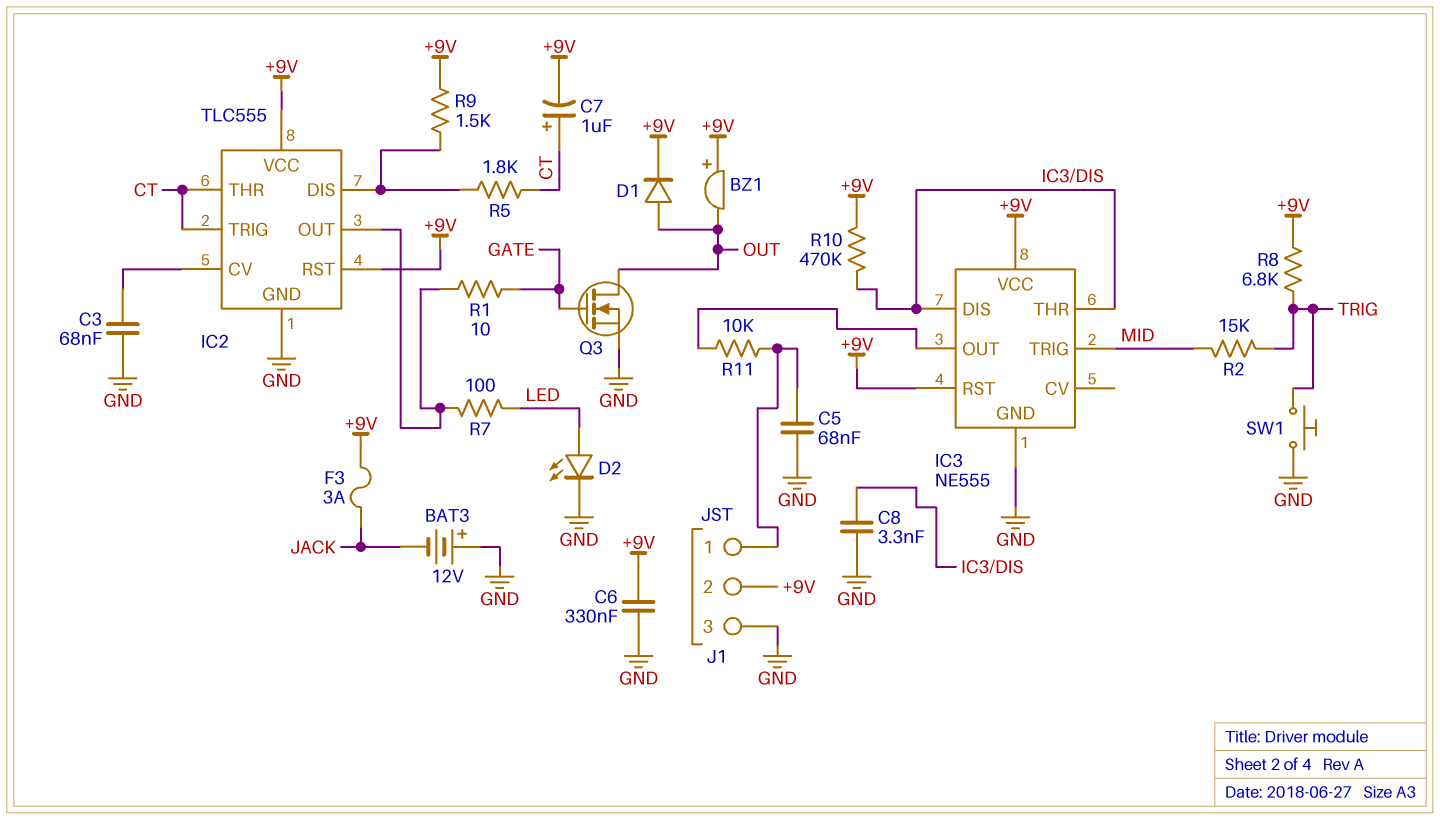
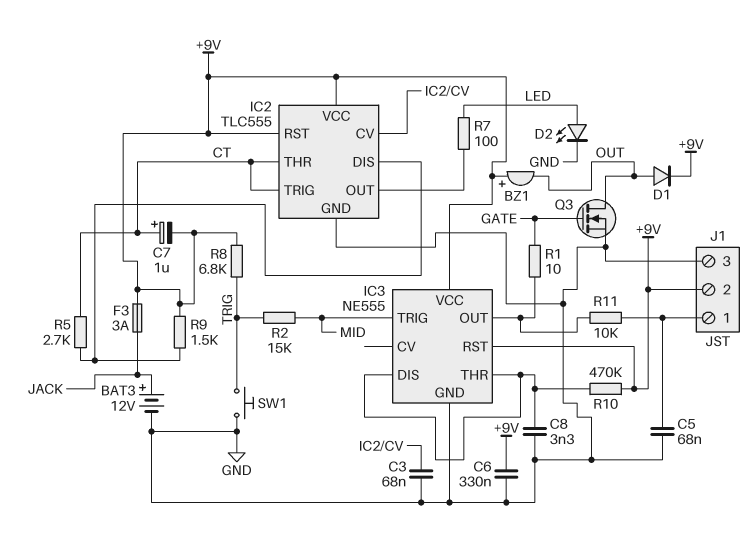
BAT3: 12V (plus GND, minus JACK) -> 12V (plus JACK, minus GND)
R1: 10 (GATE, IC2/OUT) -> 10 (GATE, IC3/OUT)
R5: 1.8k (CT, IC2/DIS) -> 2.7k (CT, IC2/DIS)

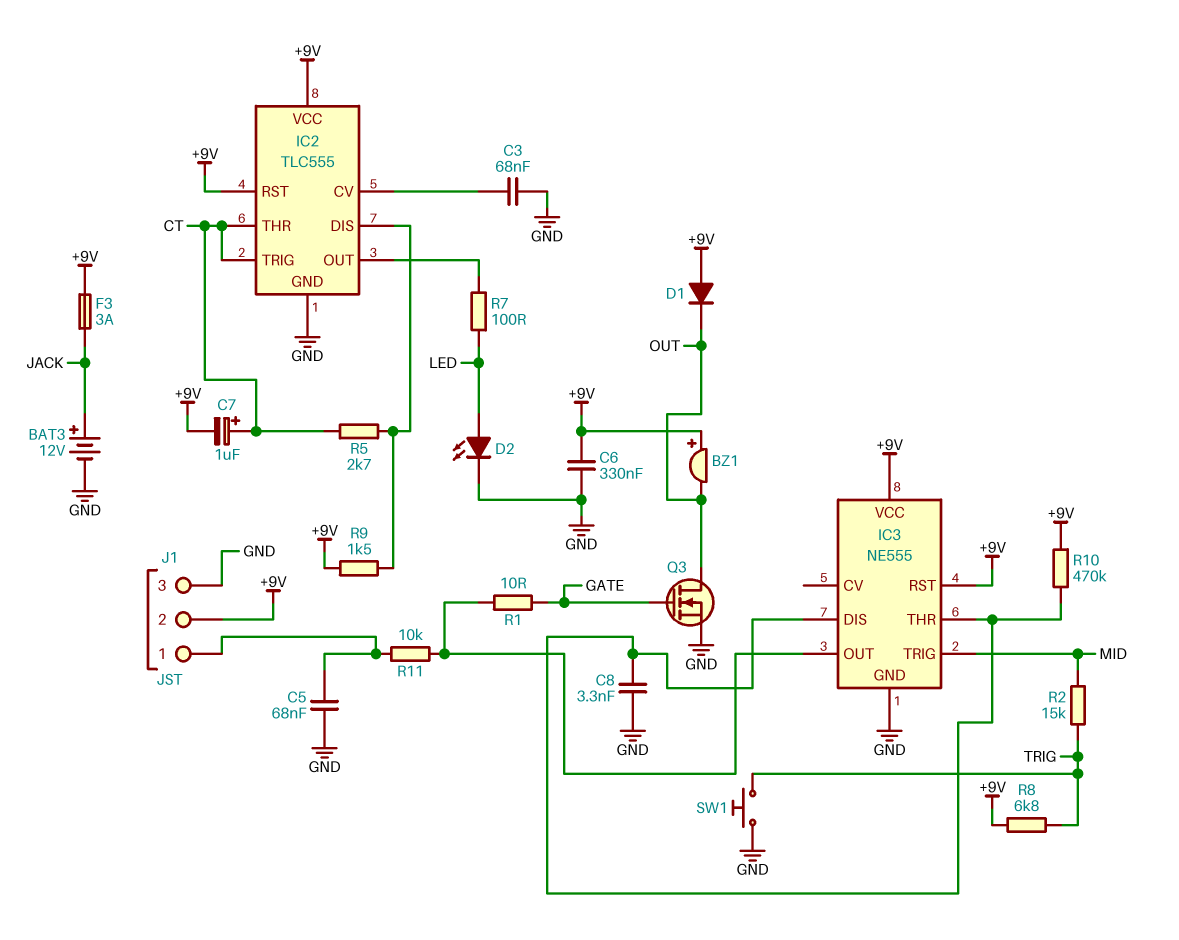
D1: diode (A OUT, K +9V) -> diode (A +9V, K OUT)

